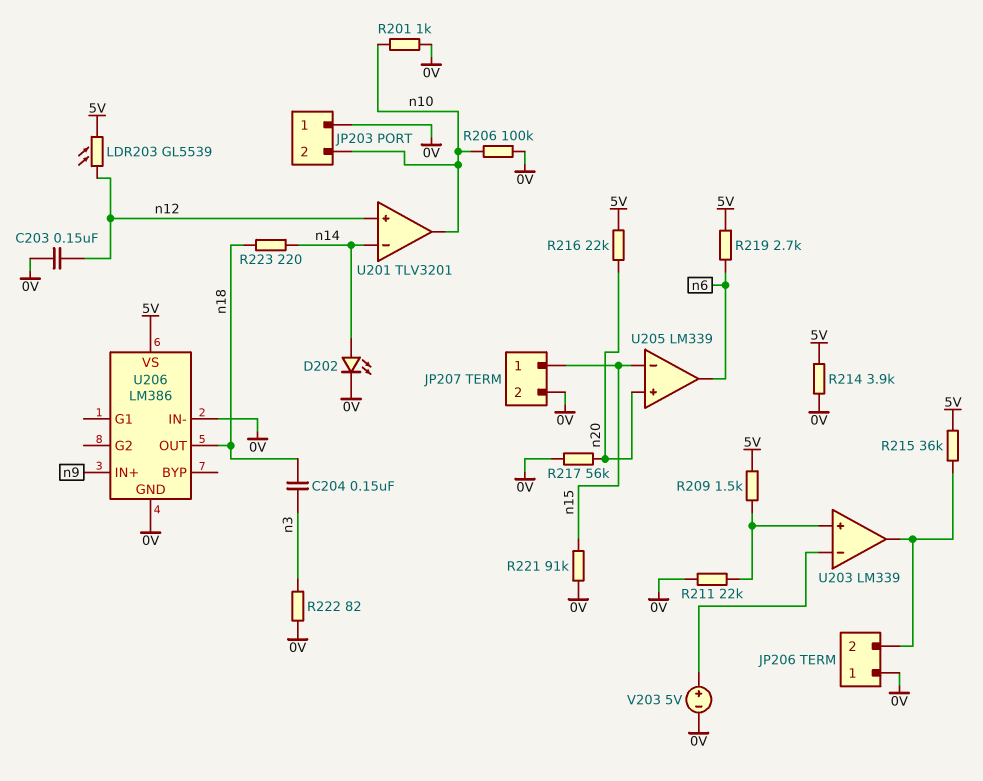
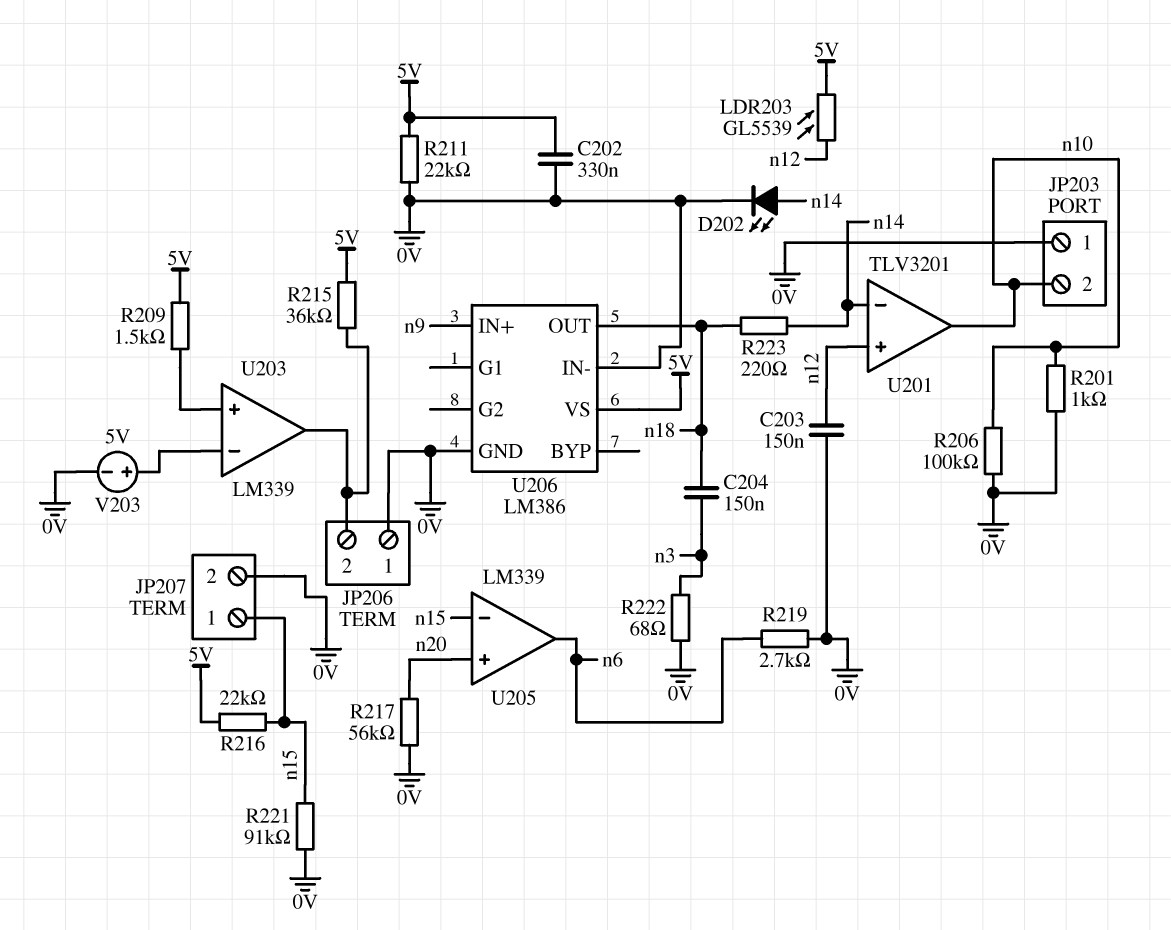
C202: none -> 330nF (0V, 5V)
R211: 22k (0V, U203/in+) -> 22k (0V, 5V)
R214: 3.9k (0V, 5V) -> none
R216: 22k (5V, n20) -> 22k (5V, n15)
R219: 2.7k (5V, n6) -> 2.7k (0V, n6)
R222: 82 (0V, n3) -> 68 (0V, n3)

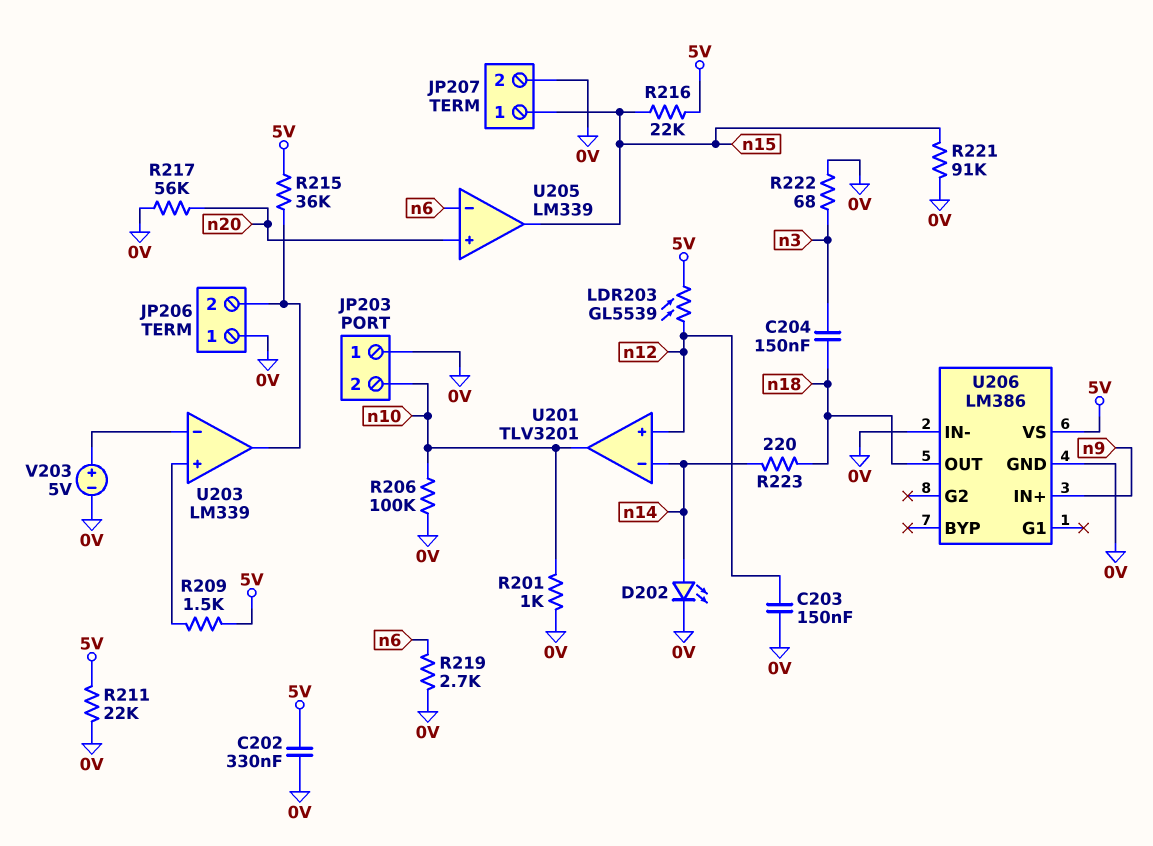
U205 pin in-: n15 -> n6
U205 pin out: n6 -> n15

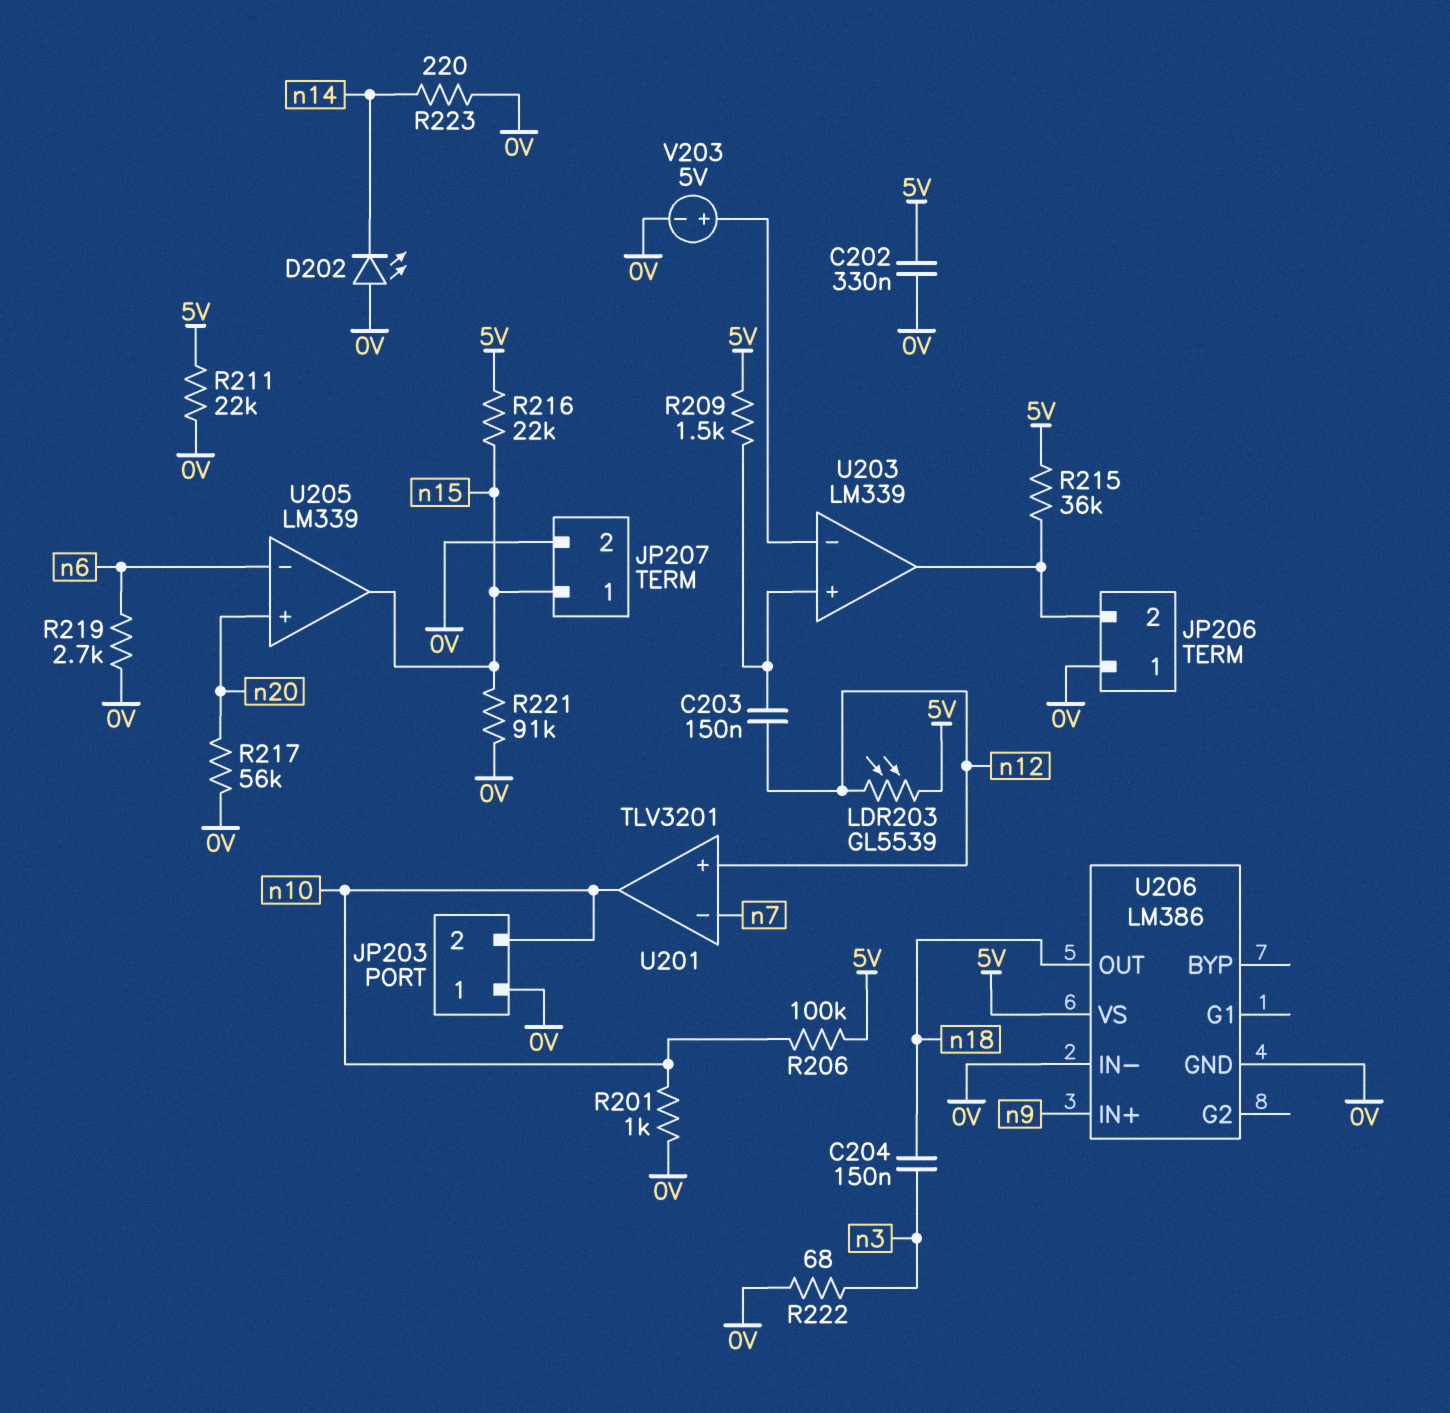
C203: 150nF (0V, n12) -> 150nF (U203/in+, n12)
D202: LED (A n14, K 0V) -> LED (A 0V, K n14)
R206: 100k (0V, n10) -> 100k (5V, n10)
R223: 220 (n14, n18) -> 220 (0V, n14)
U201 pin in-: n14 -> n7

